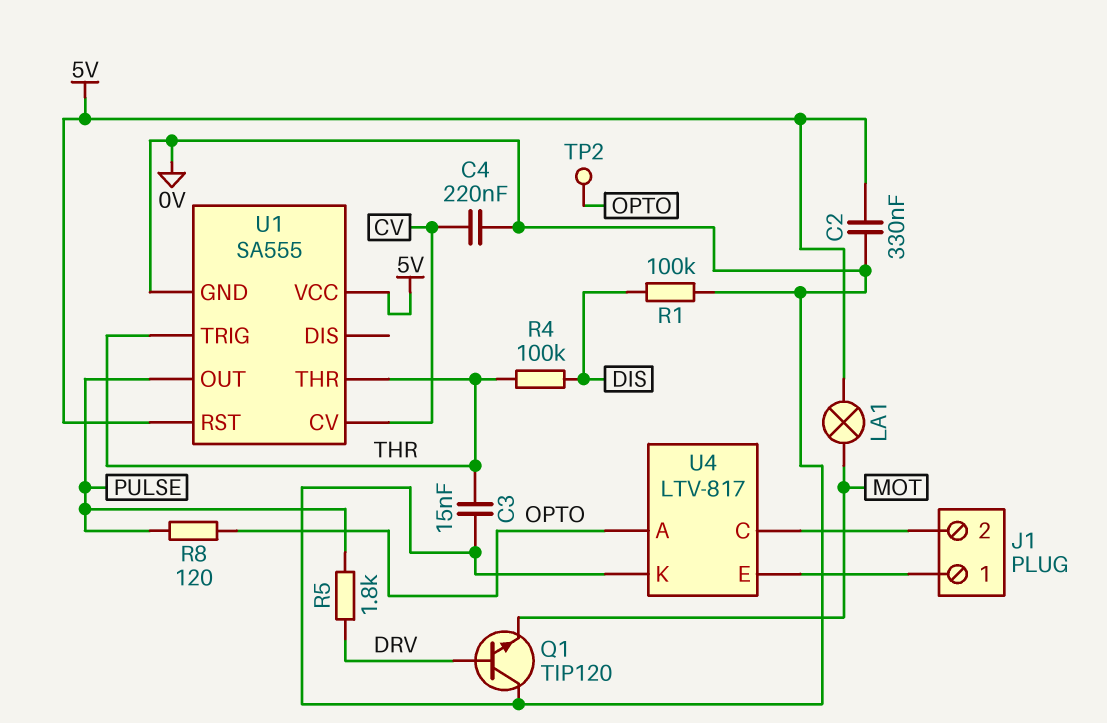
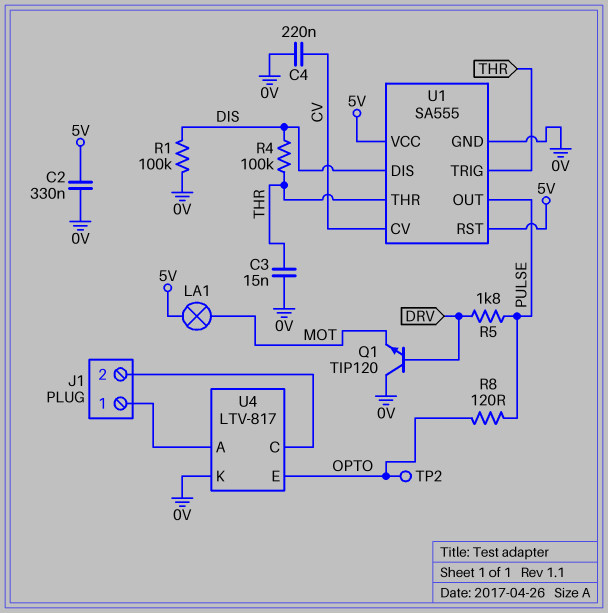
U1 pin DIS: none -> DIS
U4 pin A: OPTO -> J1/1
U4 pin E: J1/1 -> OPTO

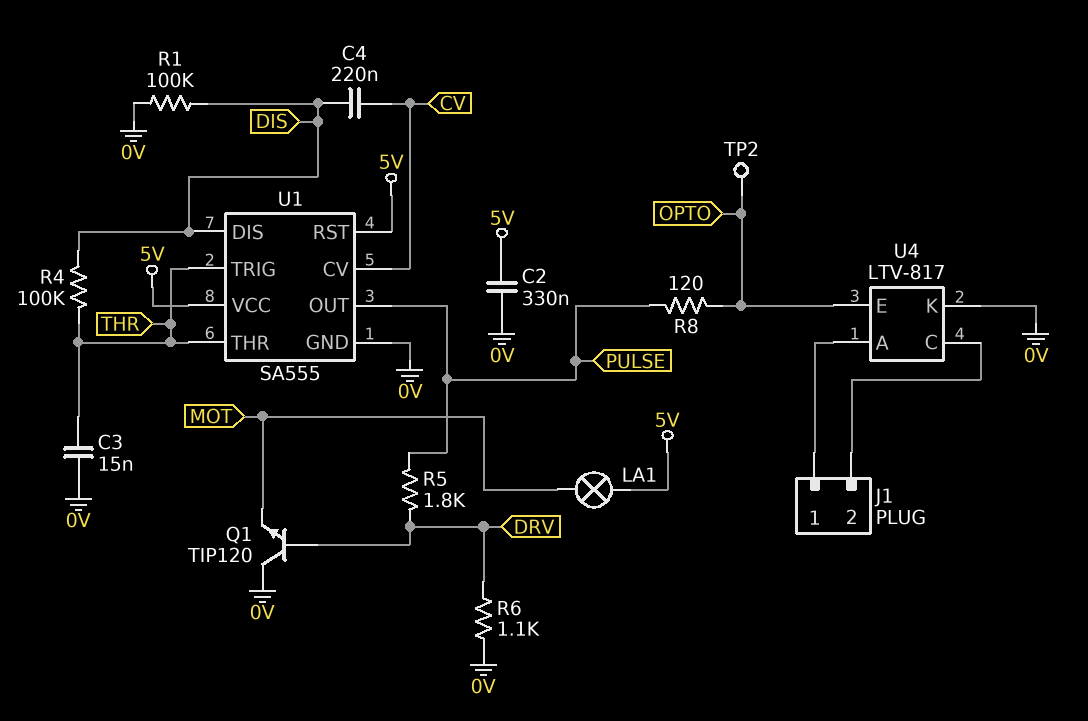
C4: 220nF (0V, CV) -> 220nF (CV, DIS)
R6: none -> 1.1k (0V, DRV)

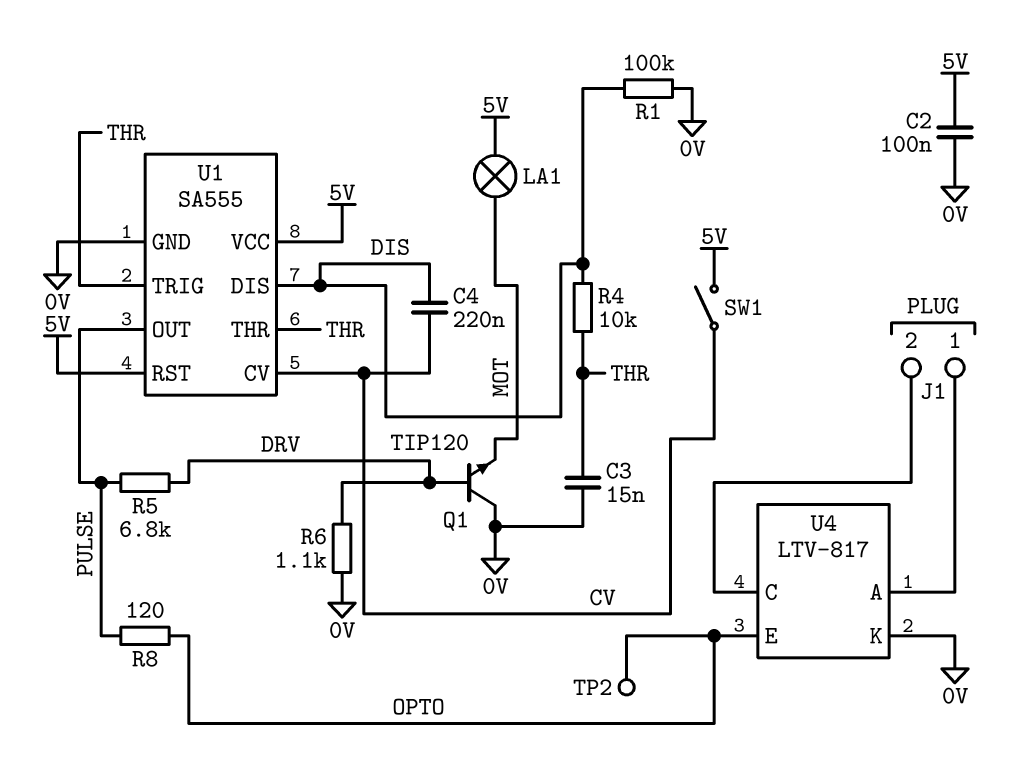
C2: 330nF (0V, 5V) -> 100nF (0V, 5V)
R4: 100k (DIS, THR) -> 10k (DIS, THR)
R5: 1.8k (DRV, PULSE) -> 6.8k (DRV, PULSE)
SW1: none -> switch (5V, CV)

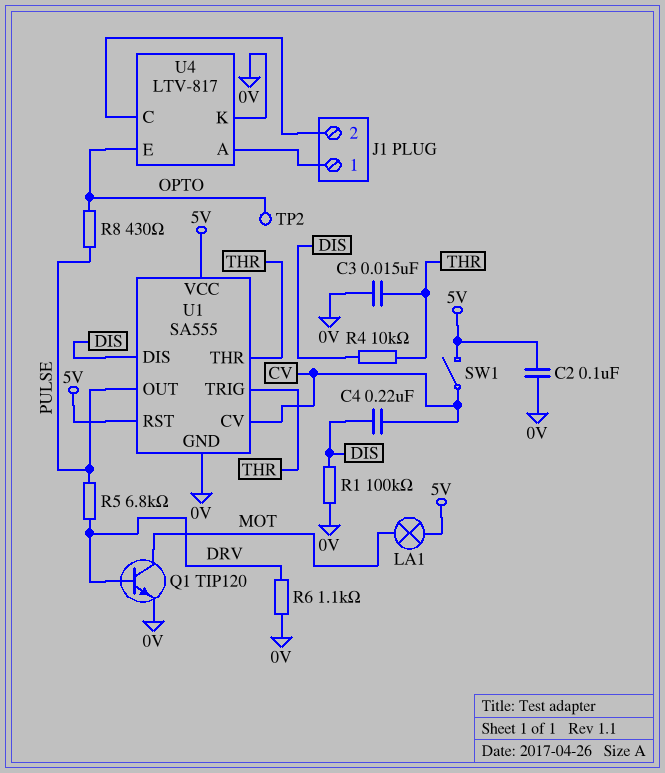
Q1: NPN TIP120 (B DRV, C 0V, E MOT) -> NPN TIP120 (B DRV, C MOT, E 0V)
R8: 120 (OPTO, PULSE) -> 430 (OPTO, PULSE)

